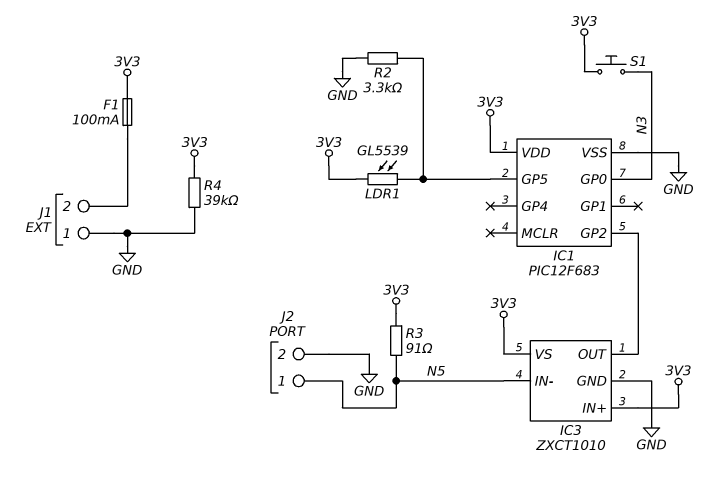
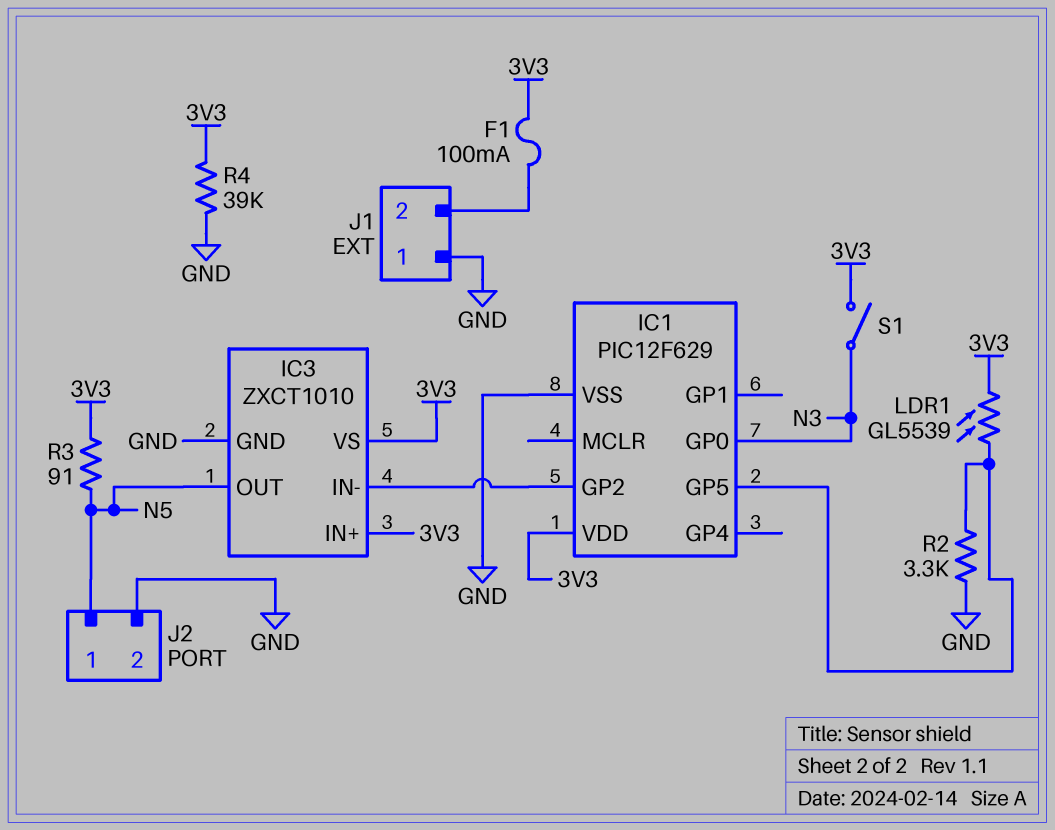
IC1: PIC12F683 -> PIC12F629
IC3 pin IN-: N5 -> IC1/GP2
IC3 pin OUT: IC1/GP2 -> N5
S1: button (3V3, N3) -> switch (3V3, N3)

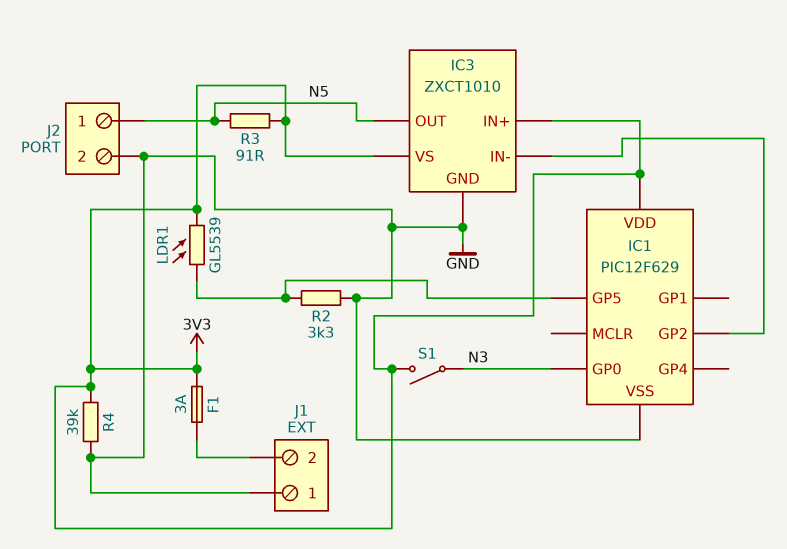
F1: 100mA (3V3, J1/2) -> 3A (3V3, J1/2)

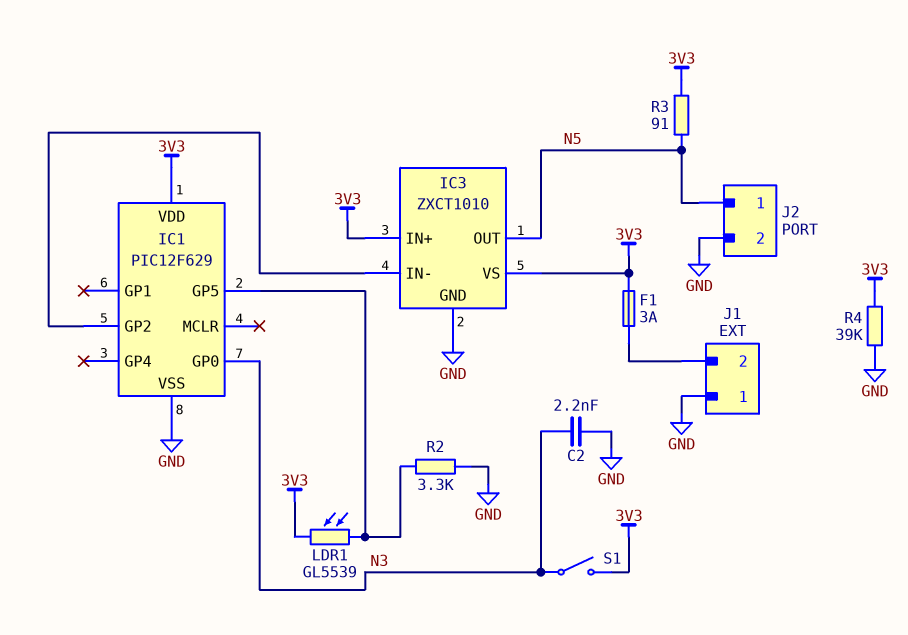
C2: none -> 2.2nF (GND, N3)

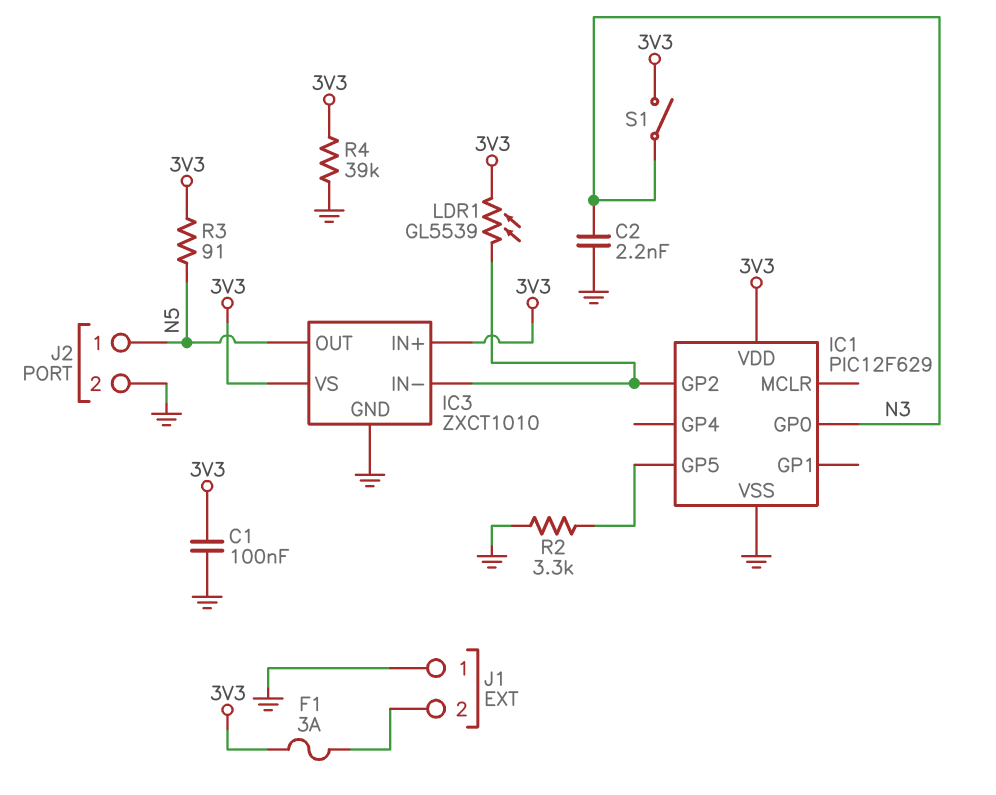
C1: none -> 100nF (3V3, GND)
LDR1: GL5539 (3V3, IC1/GP5) -> GL5539 (3V3, IC1/GP2)

